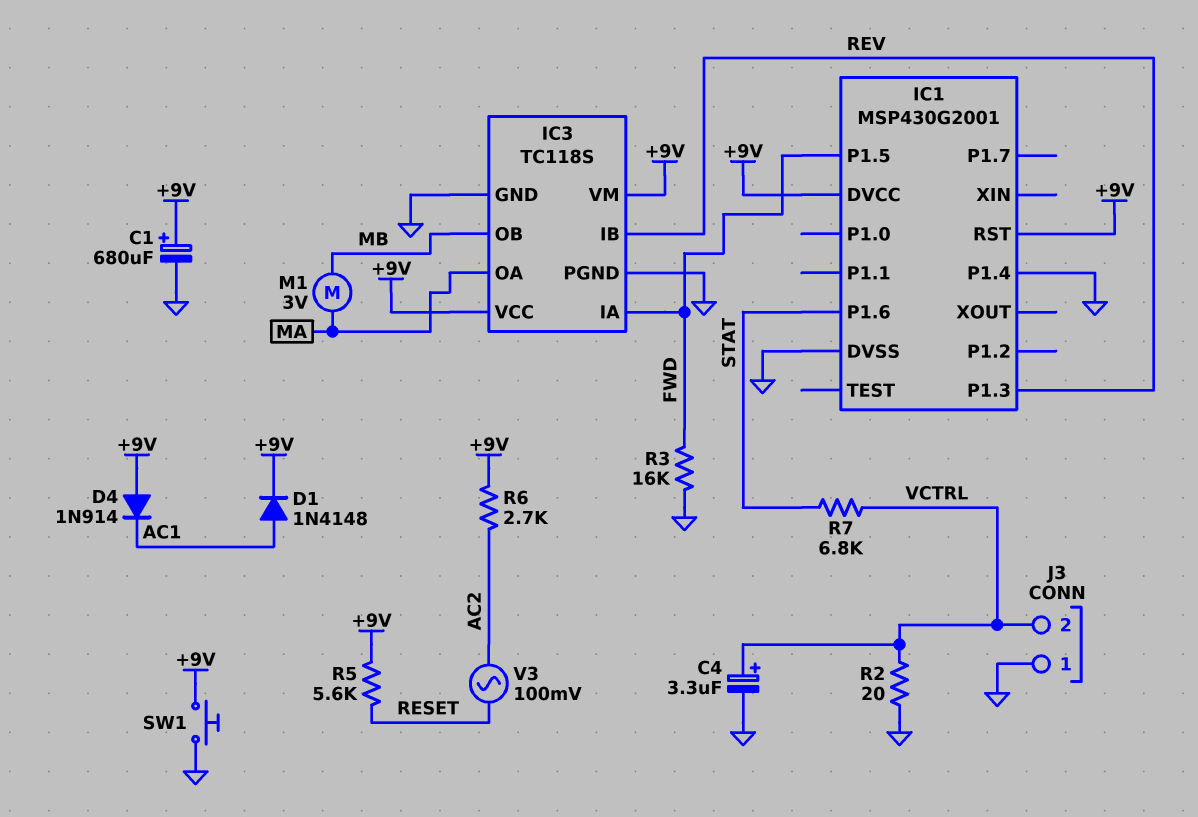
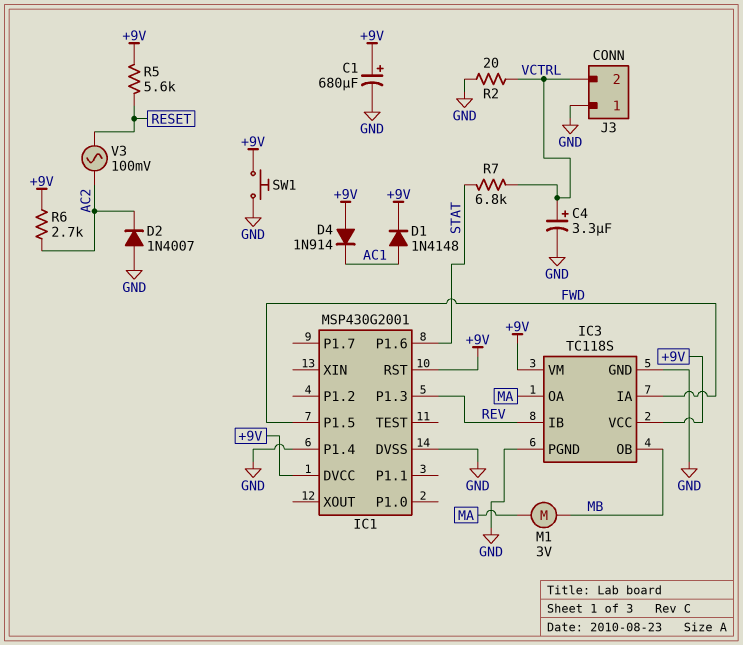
D2: none -> diode 1N4007 (A GND, K AC2)
R3: 16k (FWD, GND) -> none

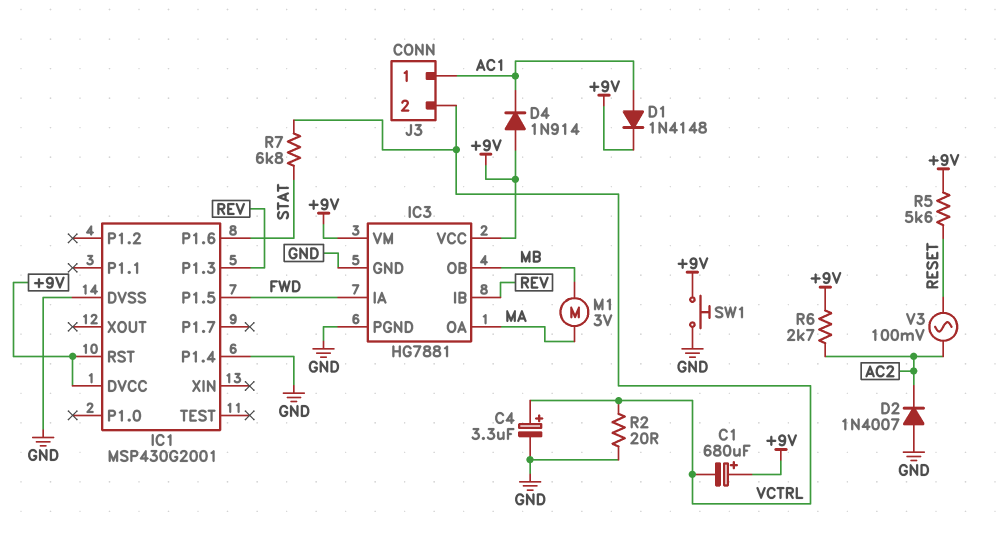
C1: 680uF (plus +9V, minus GND) -> 680uF (plus +9V, minus VCTRL)
IC3: TC118S -> HG7881
J3 pin 1: GND -> AC1

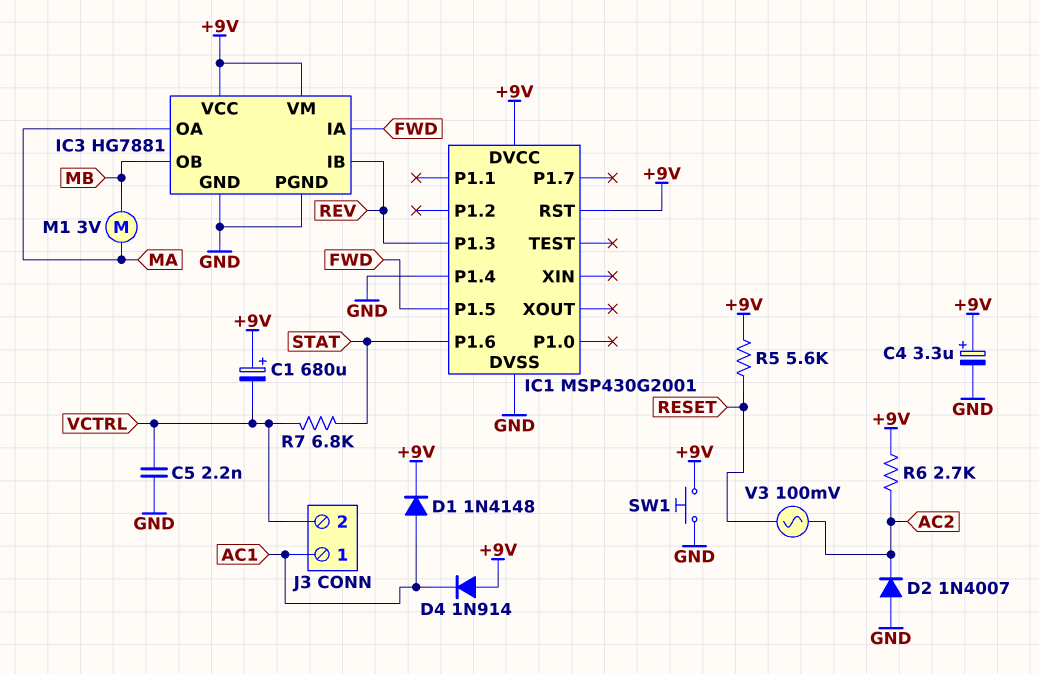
C4: 3.3uF (plus VCTRL, minus GND) -> 3.3uF (plus +9V, minus GND)
C5: none -> 2.2nF (GND, VCTRL)
R2: 20 (GND, VCTRL) -> none

